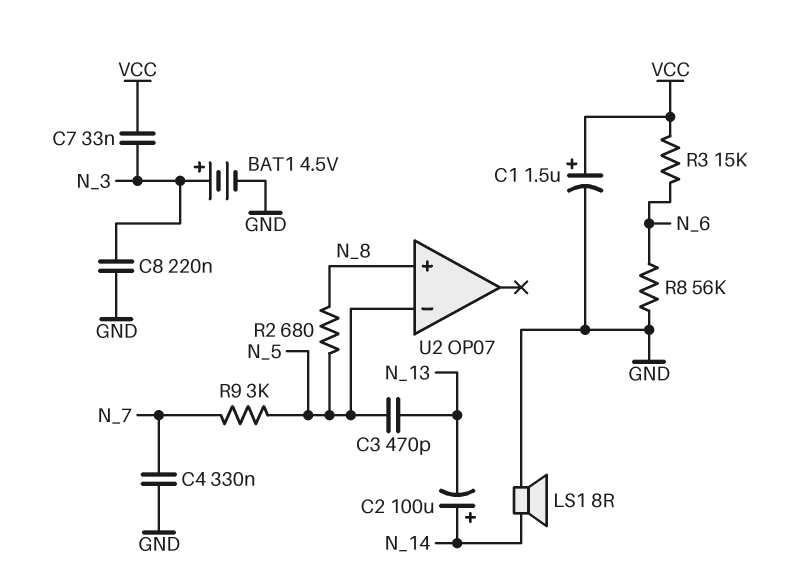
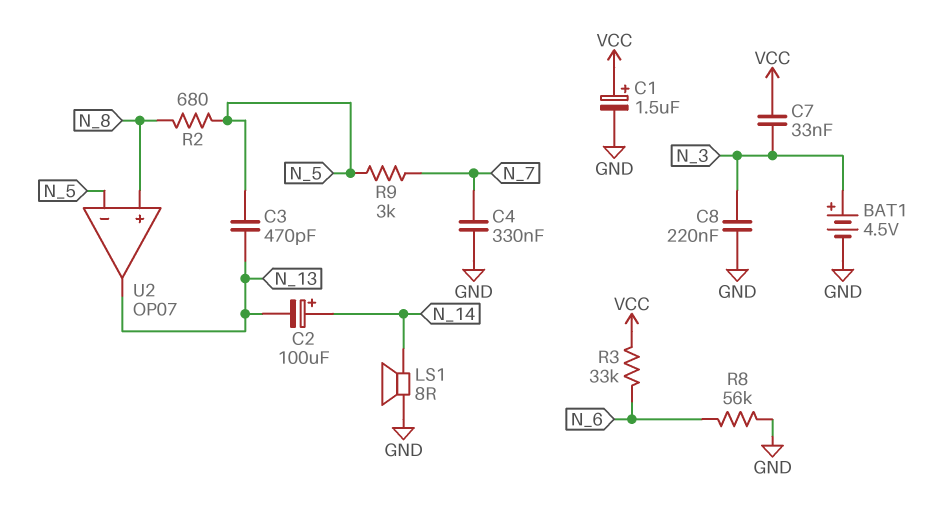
R3: 15k (N_6, VCC) -> 33k (N_6, VCC)
U2 pin out: none -> N_13

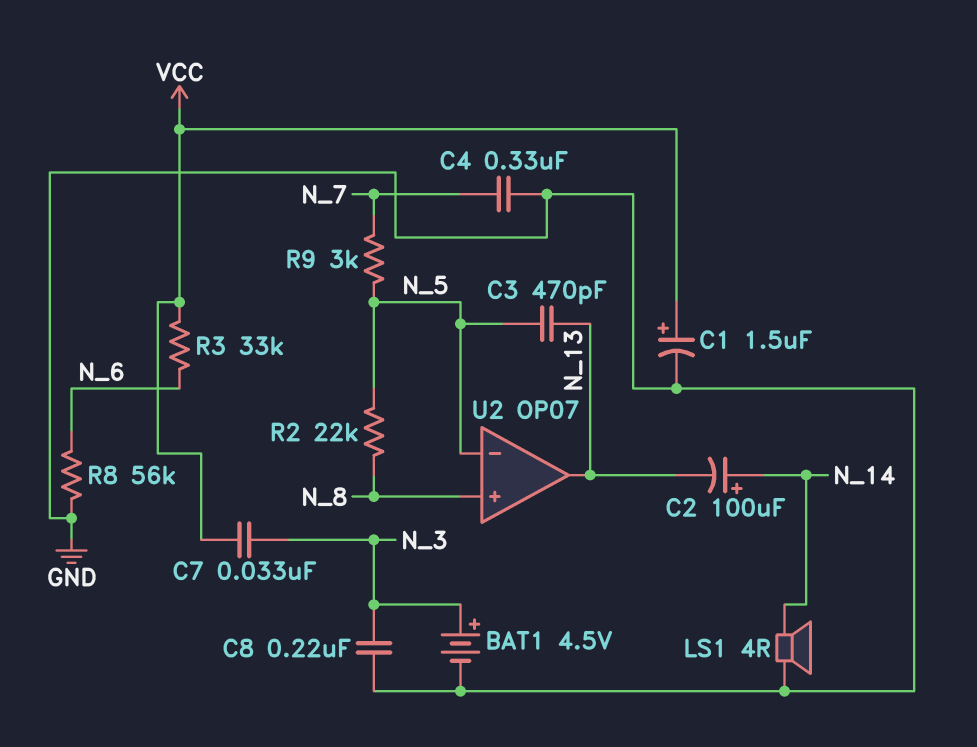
LS1: speaker 8R (GND, N_14) -> speaker 4R (GND, N_14)
R2: 680 (N_5, N_8) -> 22k (N_5, N_8)

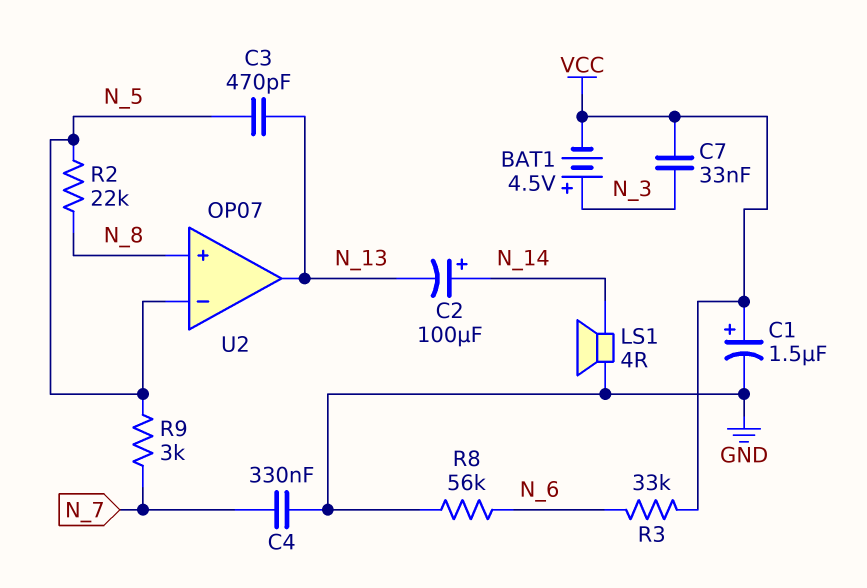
BAT1: 4.5V (plus N_3, minus GND) -> 4.5V (plus N_3, minus VCC)
C8: 220nF (GND, N_3) -> none

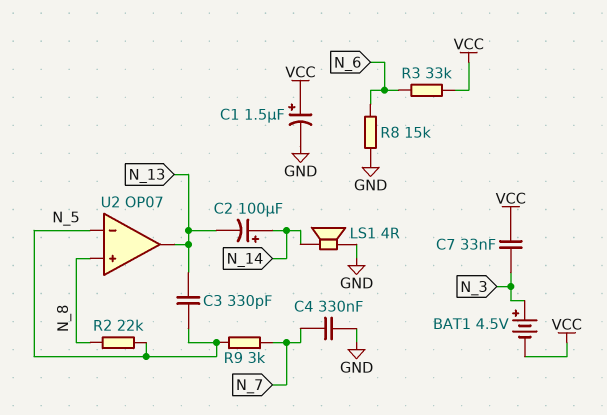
C3: 470pF (N_5, N_13) -> 330pF (N_5, N_13)
R8: 56k (GND, N_6) -> 15k (GND, N_6)

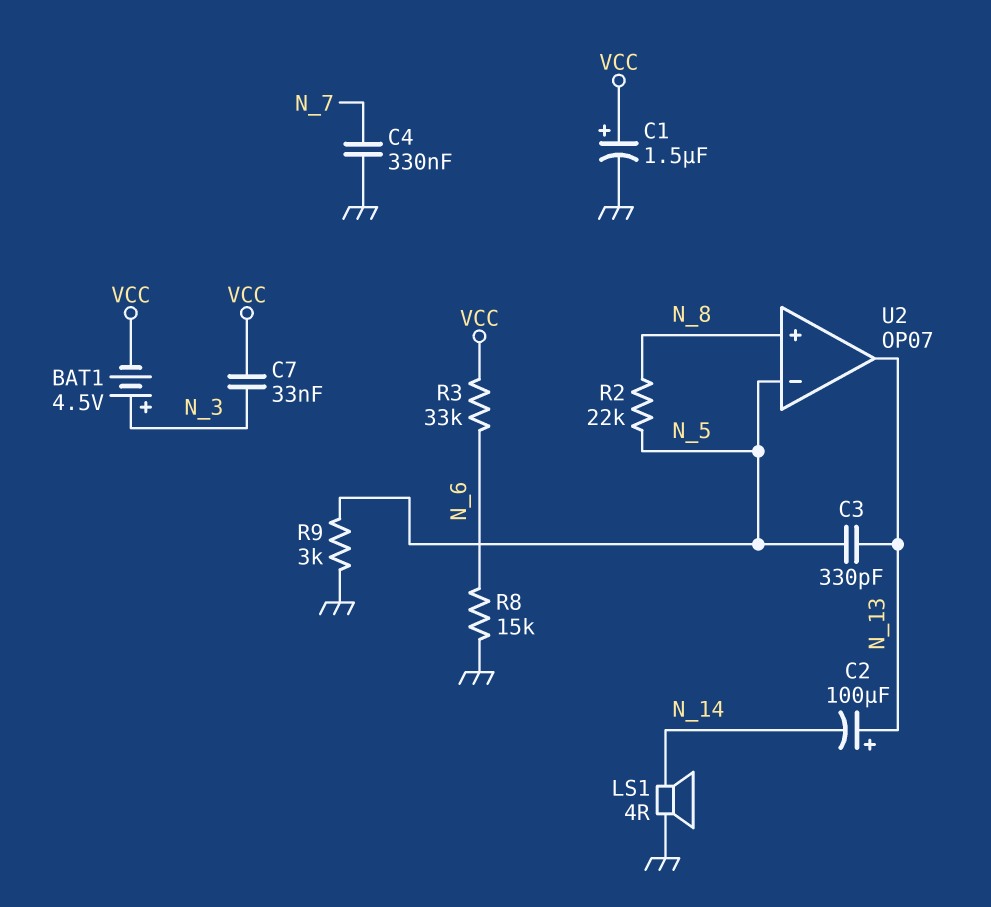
C2: 100uF (plus N_14, minus N_13) -> 100uF (plus N_13, minus N_14)
R9: 3k (N_5, N_7) -> 3k (GND, N_5)

